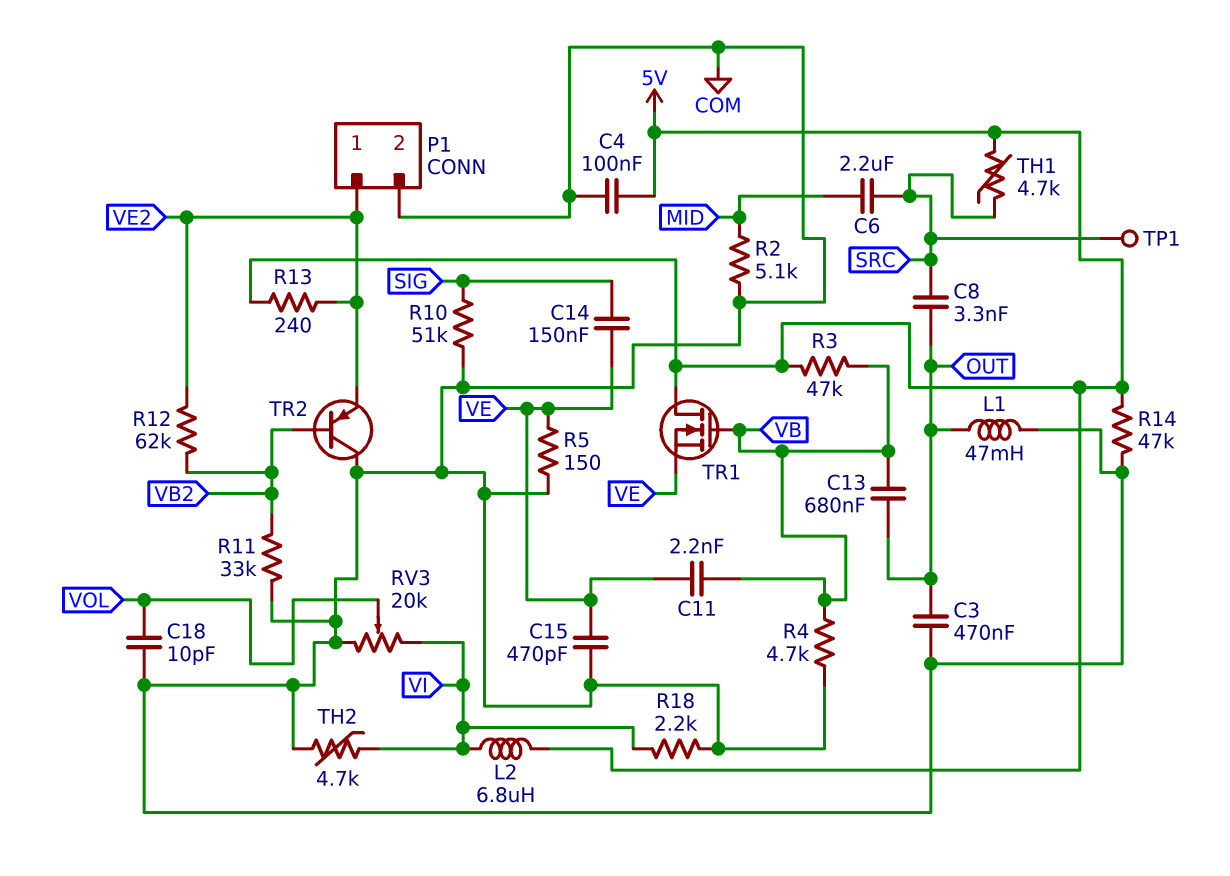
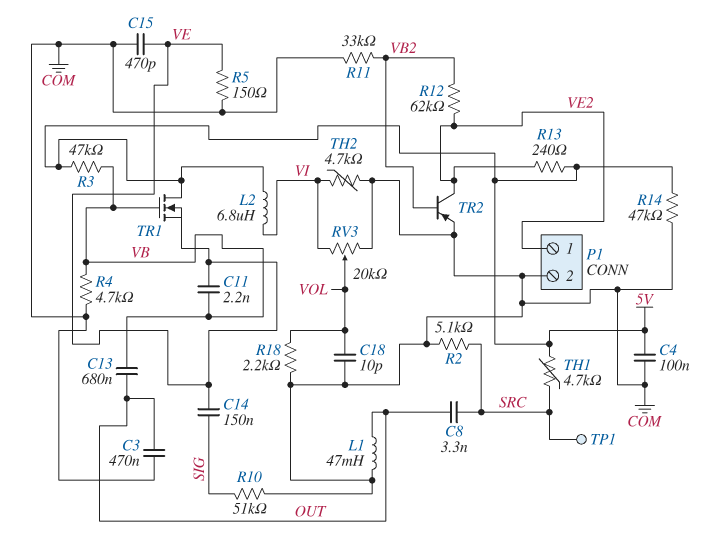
C6: 2.2uF (MID, SRC) -> none
R2: 5.1k (COM, MID) -> 5.1k (COM, SRC)
R18: 2.2k (COM, VI) -> 2.2k (COM, VOL)
TR2: PNP (B VB2, C COM, E VE2) -> PNP (B VB2, C VE2, E COM)

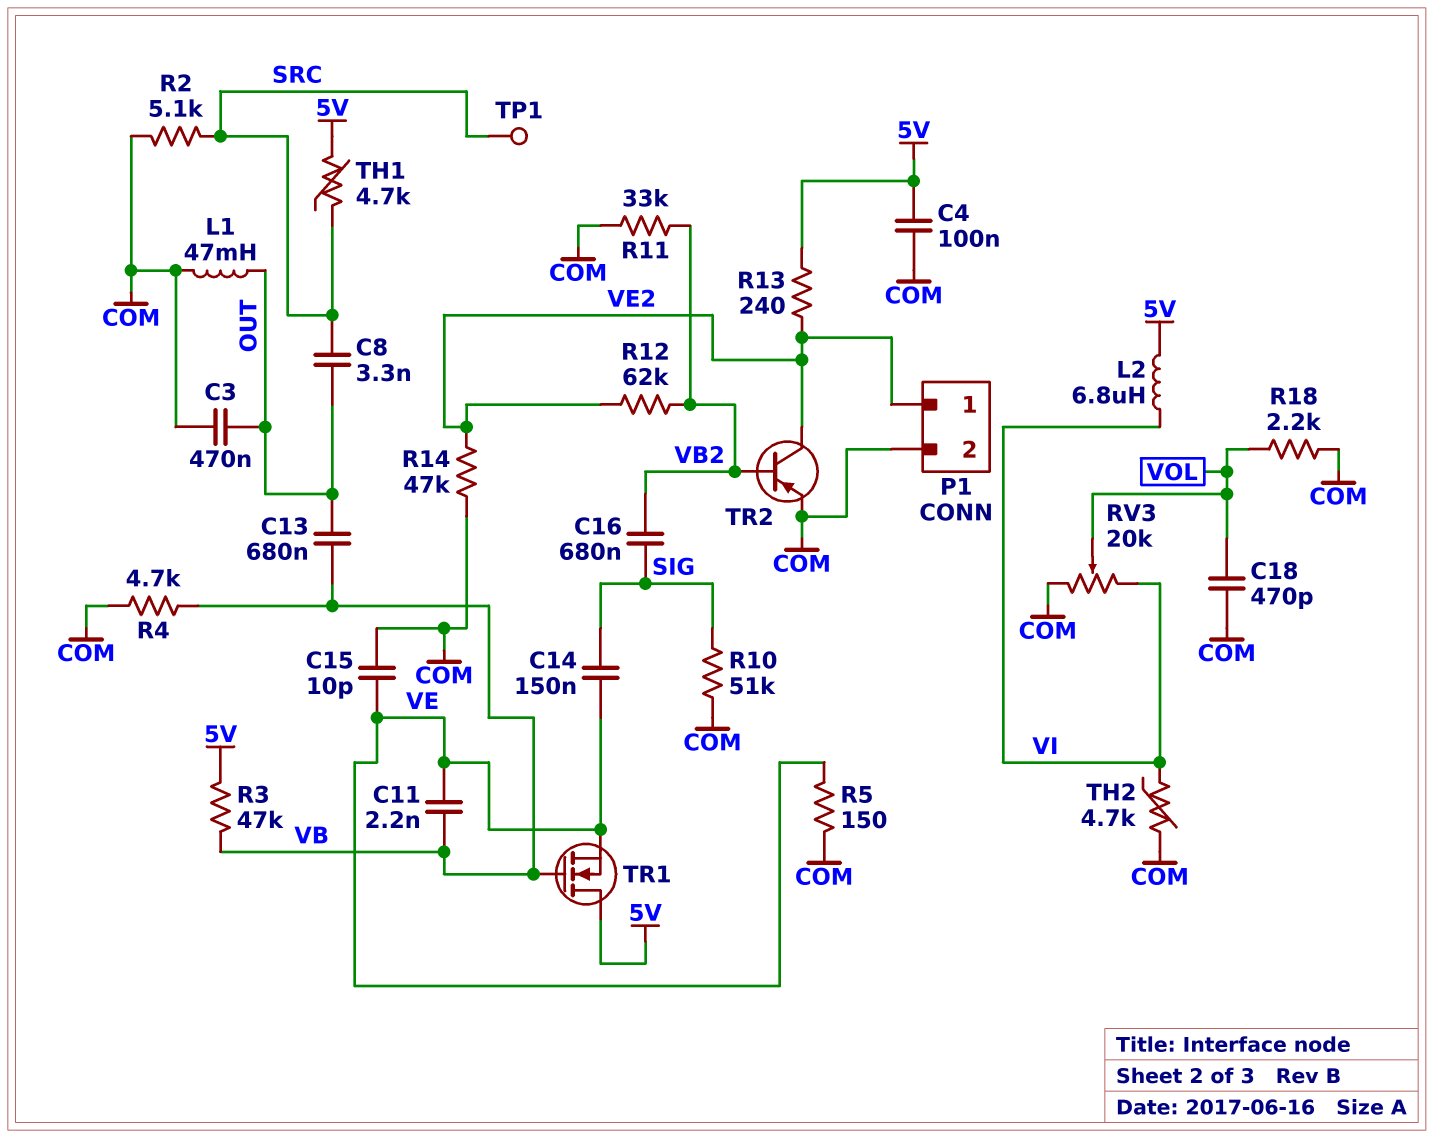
C15: 470pF (COM, VE) -> 10pF (COM, VE)
C16: none -> 680nF (SIG, VB2)
C18: 10pF (COM, VOL) -> 470pF (COM, VOL)
R14: 47k (5V, COM) -> 47k (COM, VE2)

